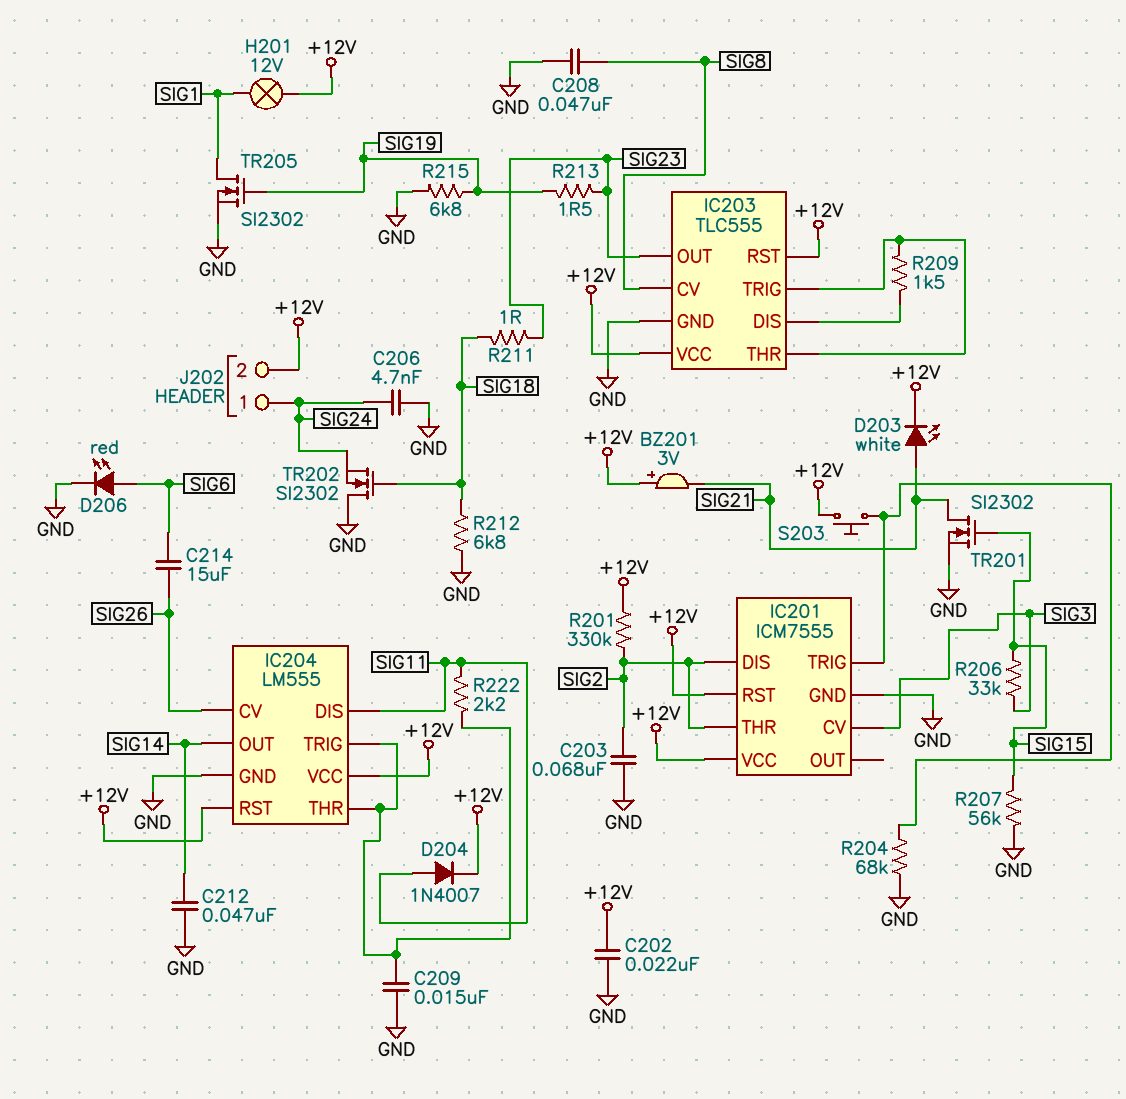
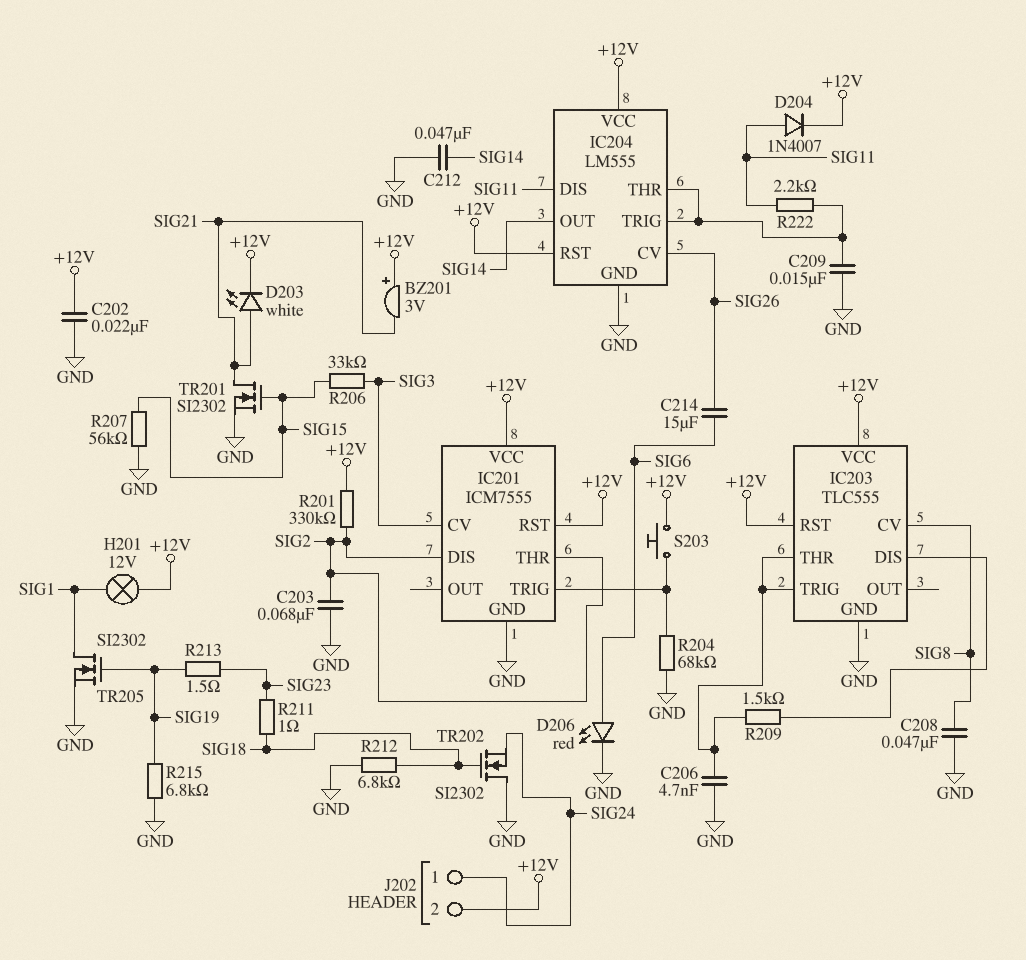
C206: 4.7nF (GND, SIG24) -> 4.7nF (GND, IC203/THR)
IC203 pin OUT: SIG23 -> none

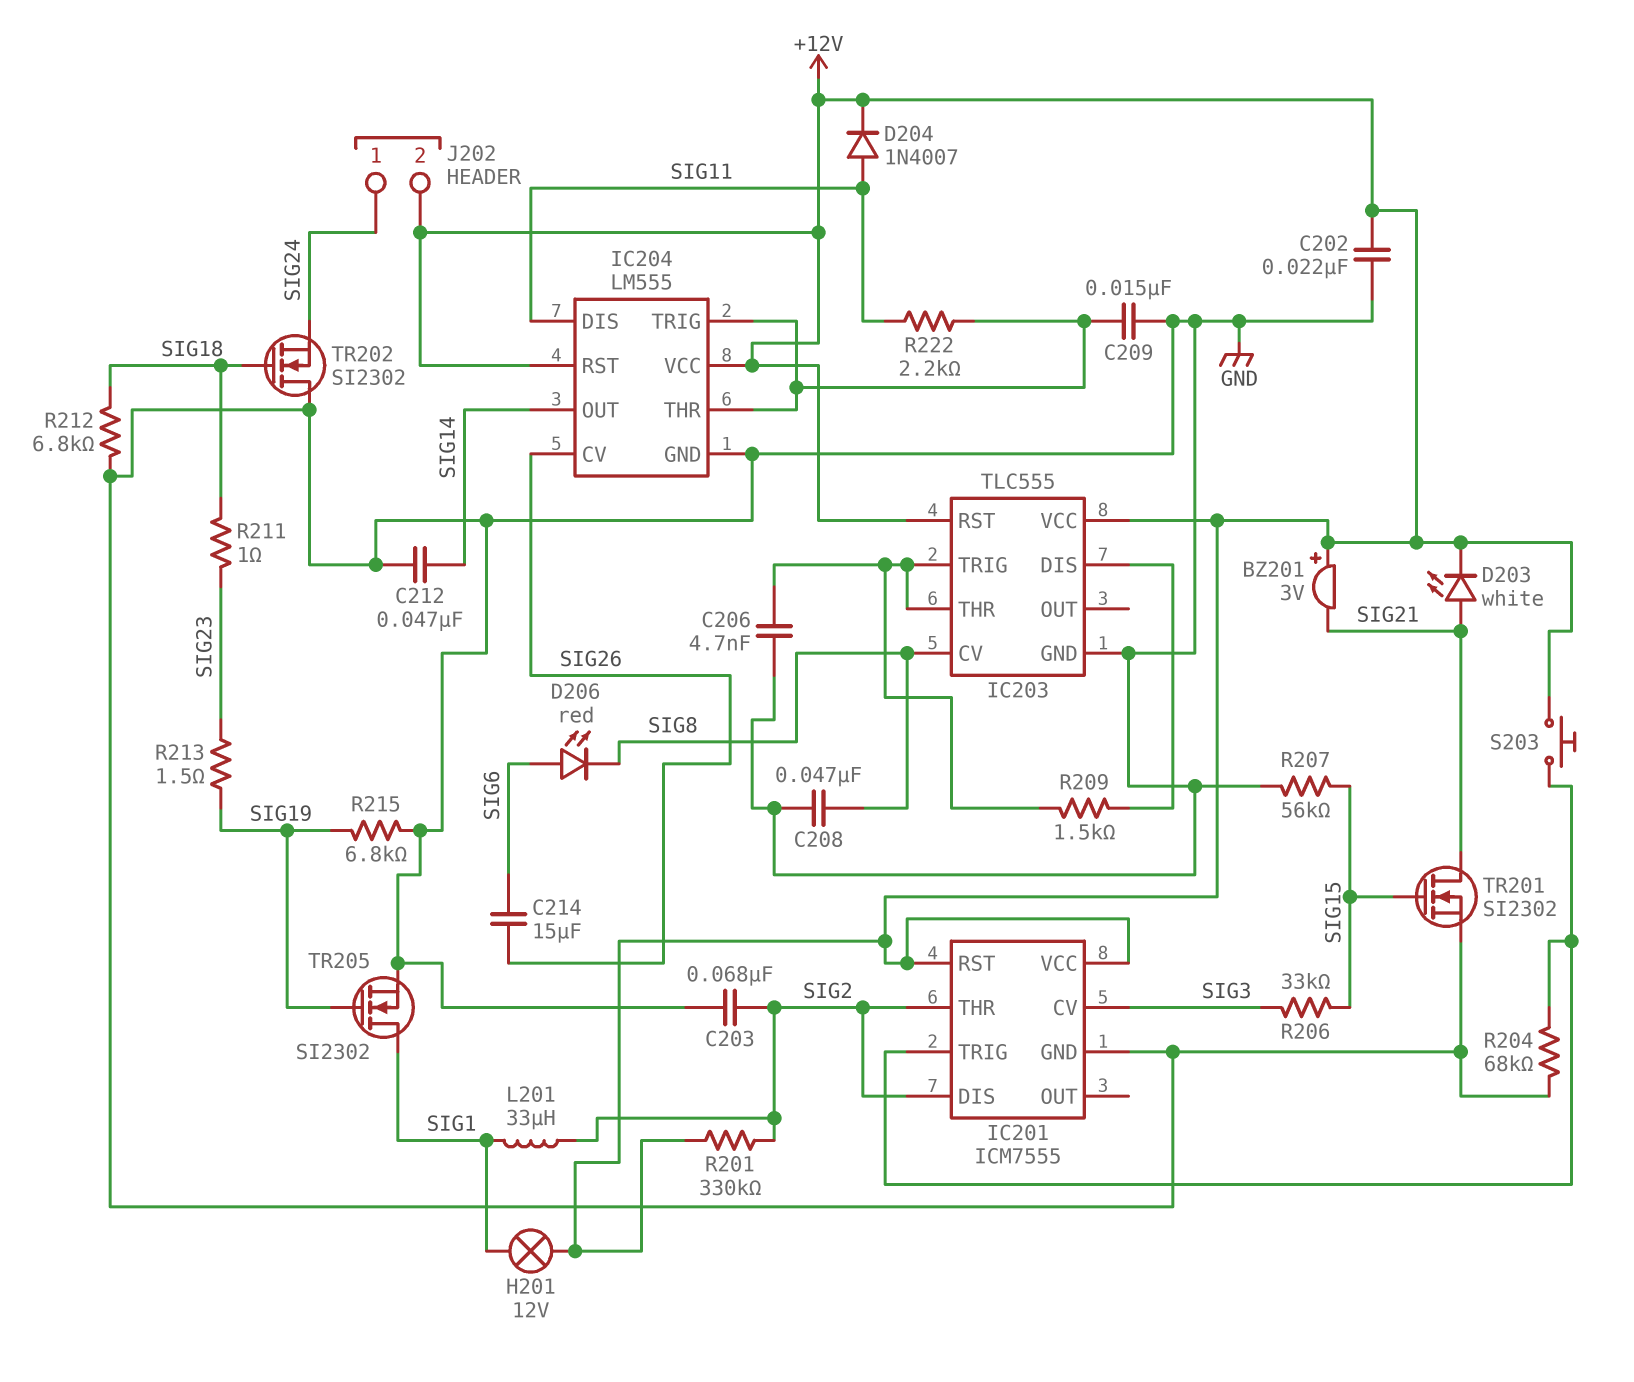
D206: LED red (A SIG6, K GND) -> LED red (A SIG6, K SIG8)
L201: none -> 33uH (SIG1, SIG2)

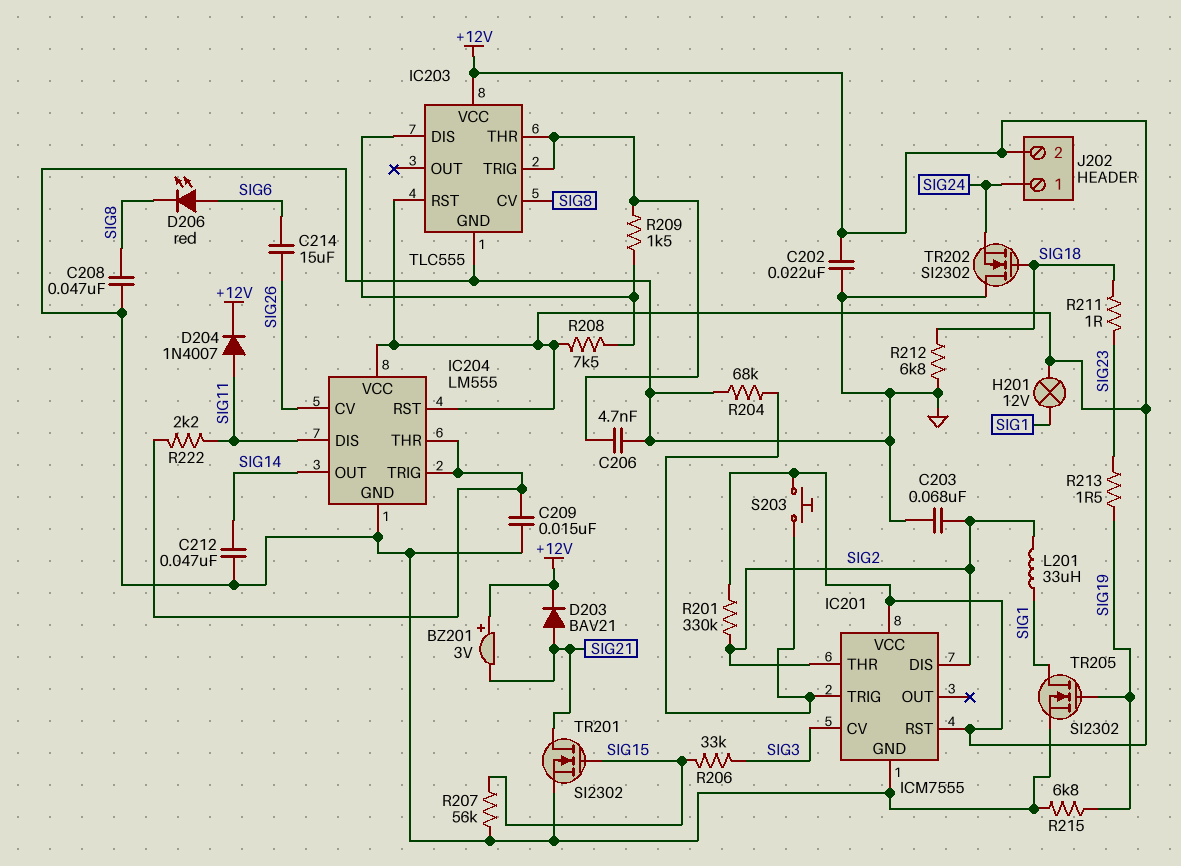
D203: LED white (A SIG21, K +12V) -> diode BAV21 (A SIG21, K +12V)
R208: none -> 7.5k (+12V, IC203/DIS)

